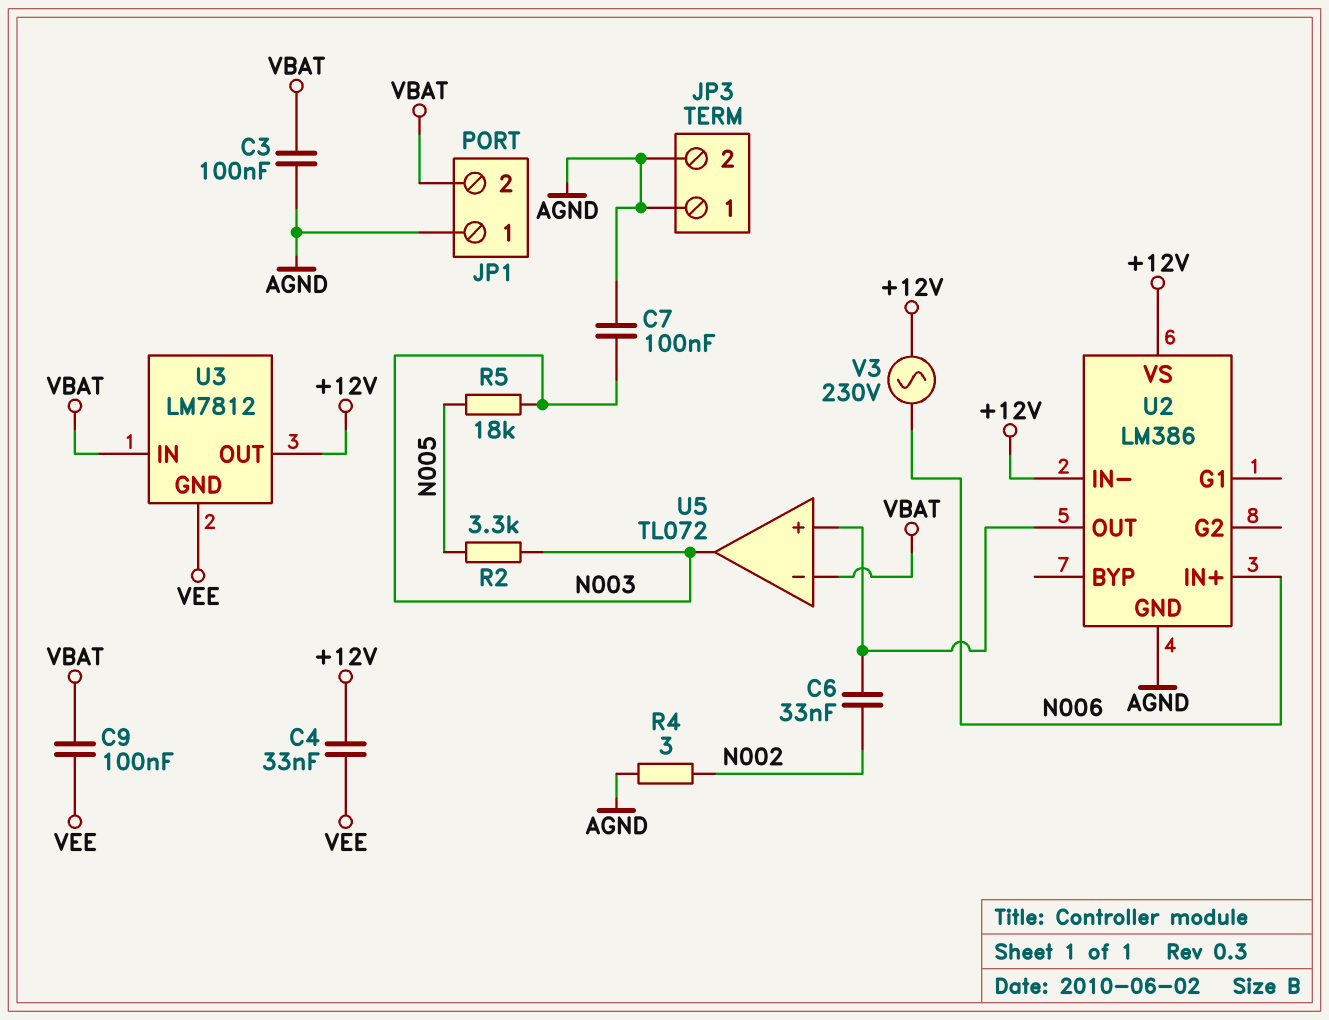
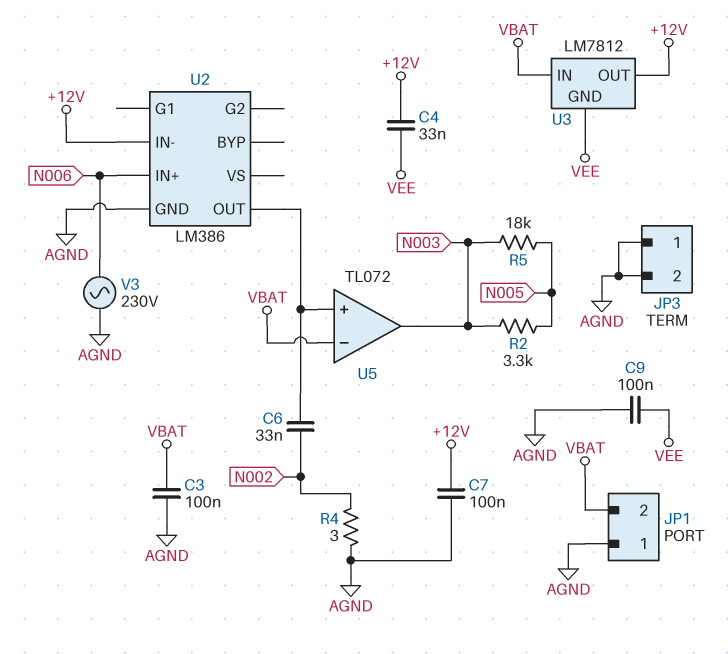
C7: 100nF (AGND, N003) -> 100nF (+12V, AGND)
C9: 100nF (VBAT, VEE) -> 100nF (AGND, VEE)
U2 pin VS: +12V -> none
V3: AC 230V (+12V, N006) -> AC 230V (AGND, N006)

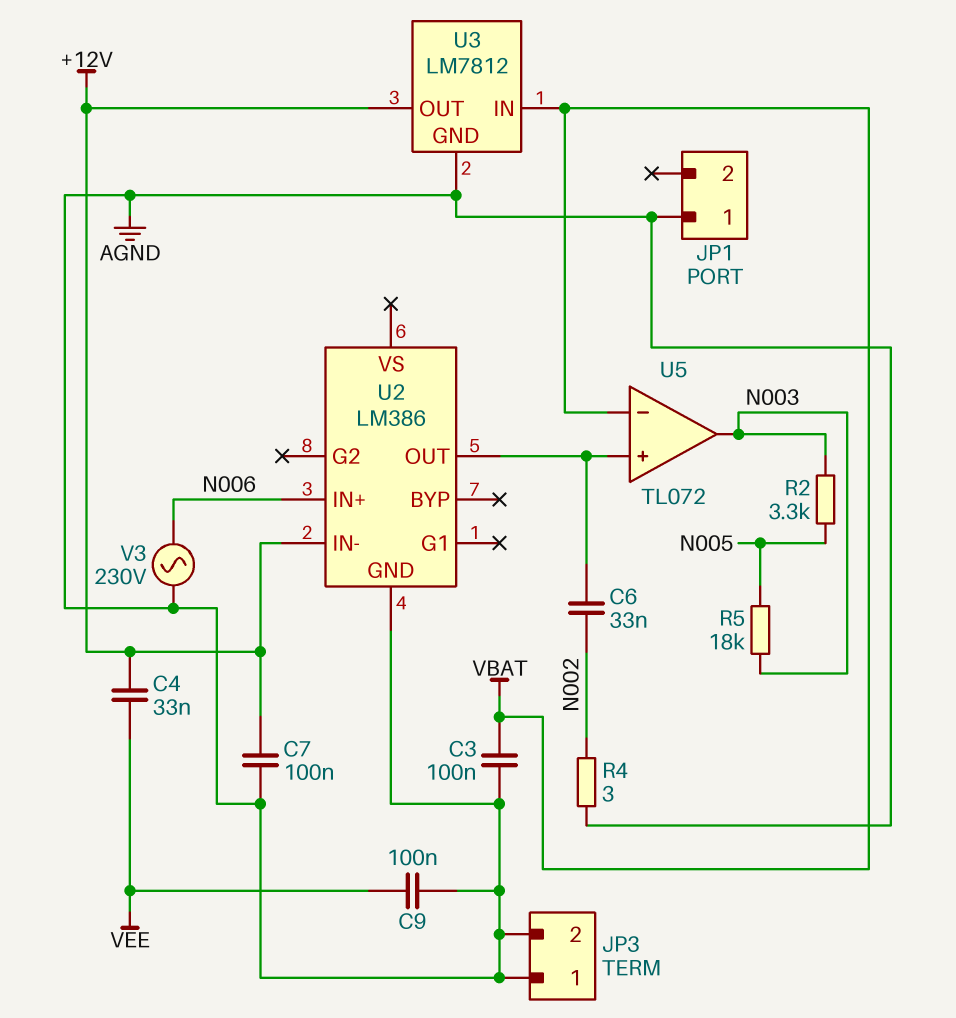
JP1 pin 2: VBAT -> none
U3 pin GND: VEE -> AGND

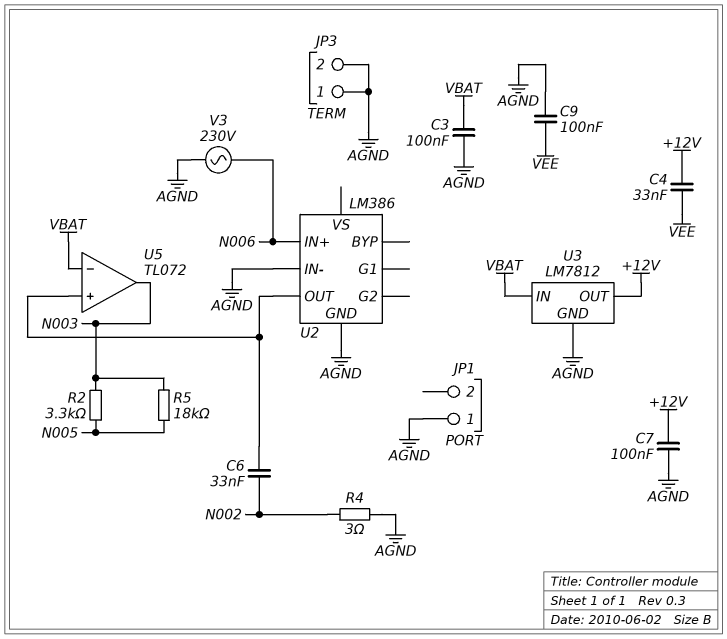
U2 pin IN-: +12V -> AGND

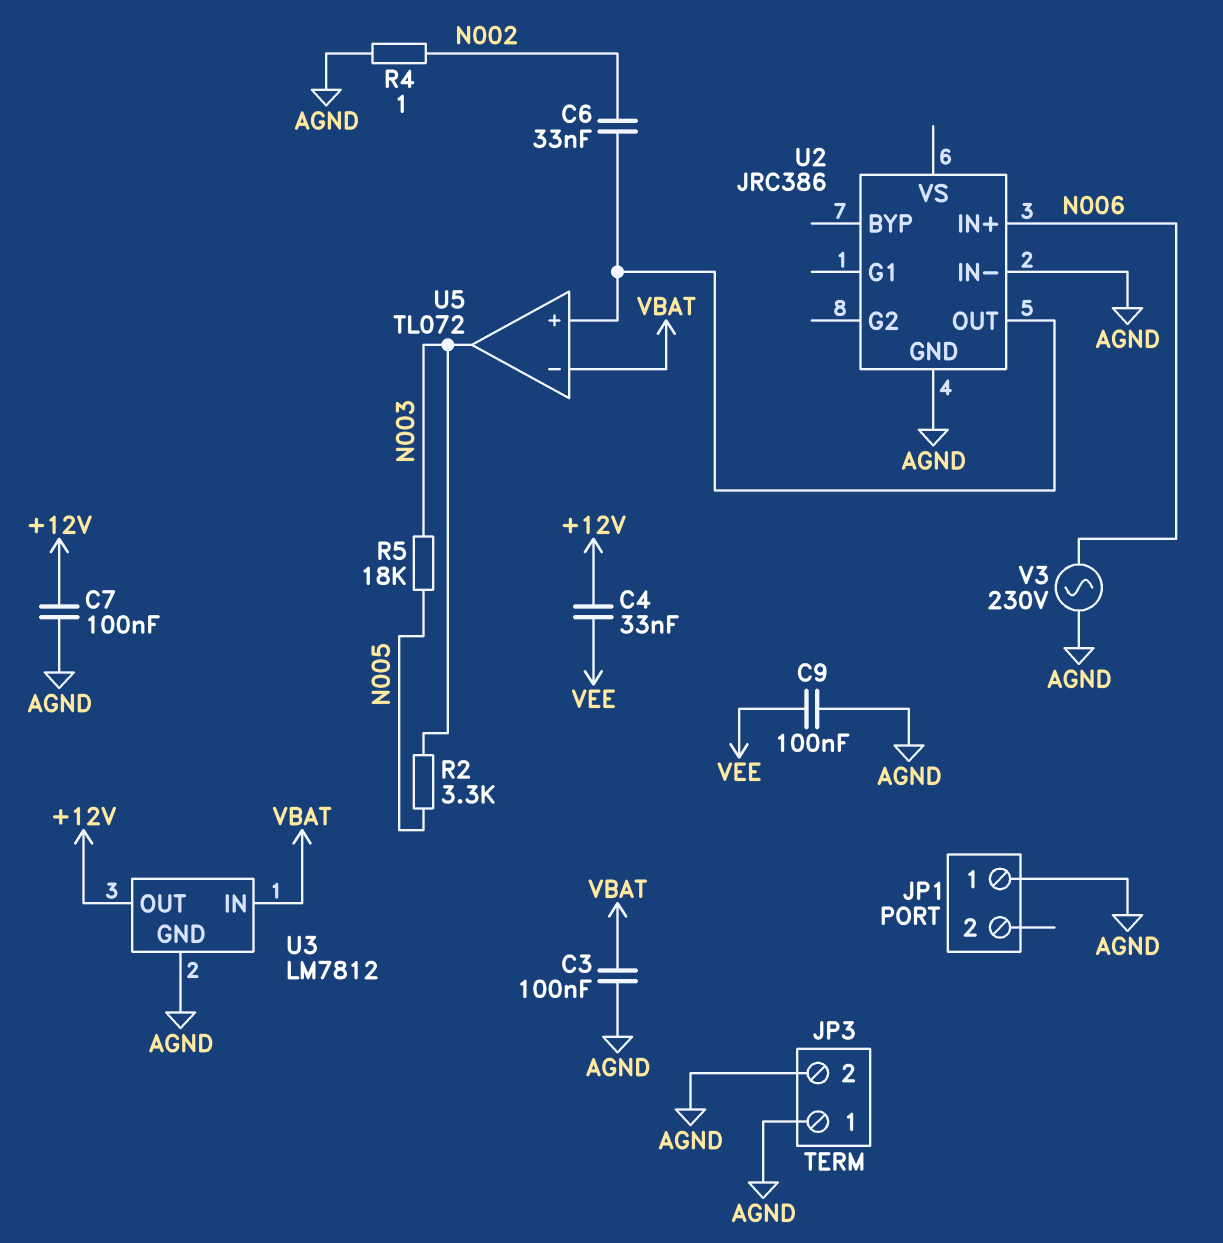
R4: 3 (AGND, N002) -> 1 (AGND, N002)
U2: LM386 -> JRC386

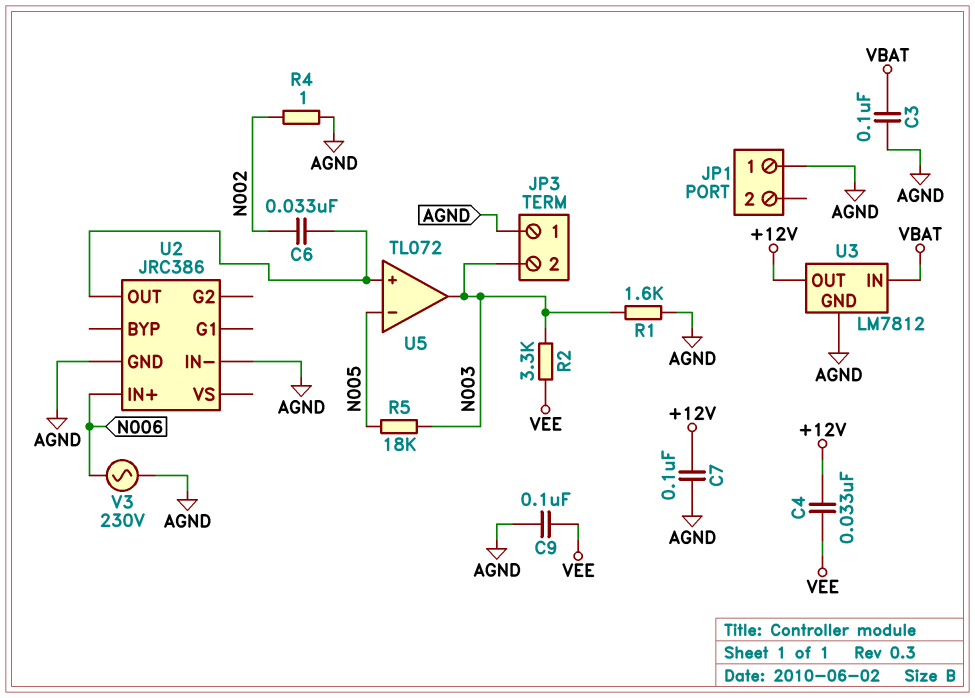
JP3 pin 2: AGND -> N003
R1: none -> 1.6k (AGND, N003)
R2: 3.3k (N003, N005) -> 3.3k (N003, VEE)
U5 pin in-: VBAT -> N005

